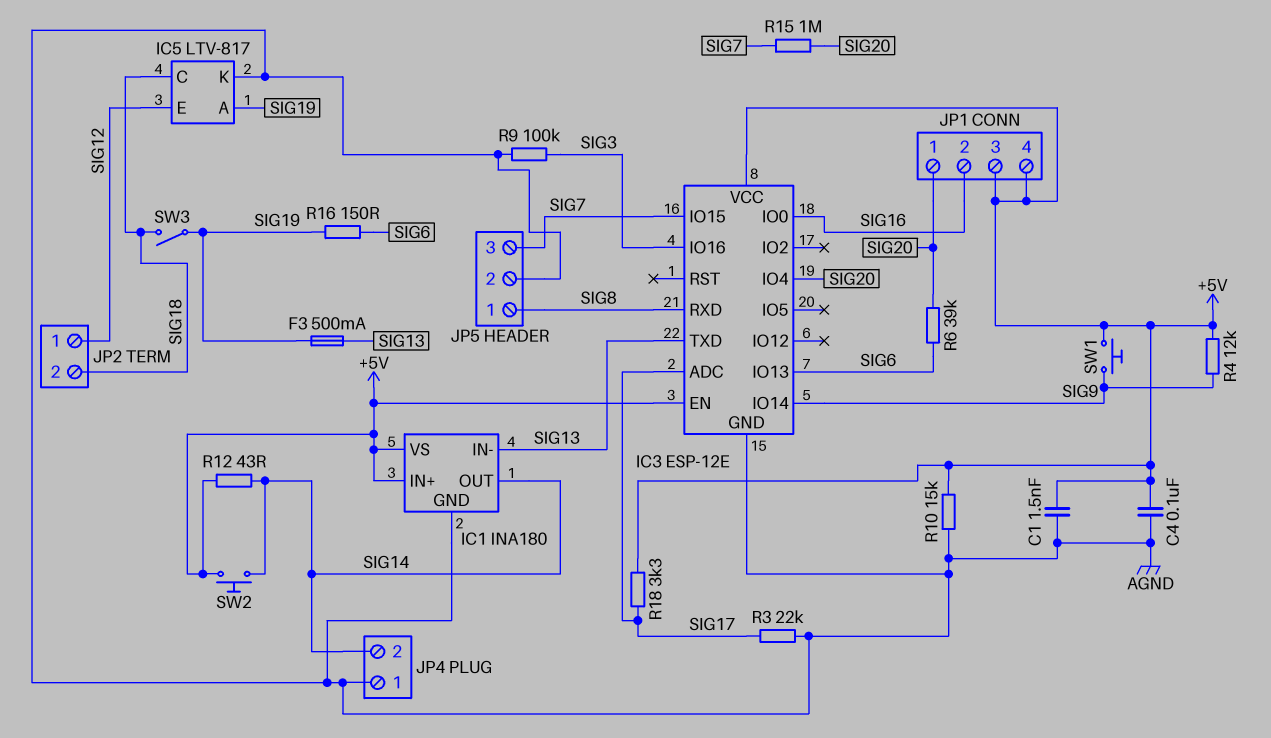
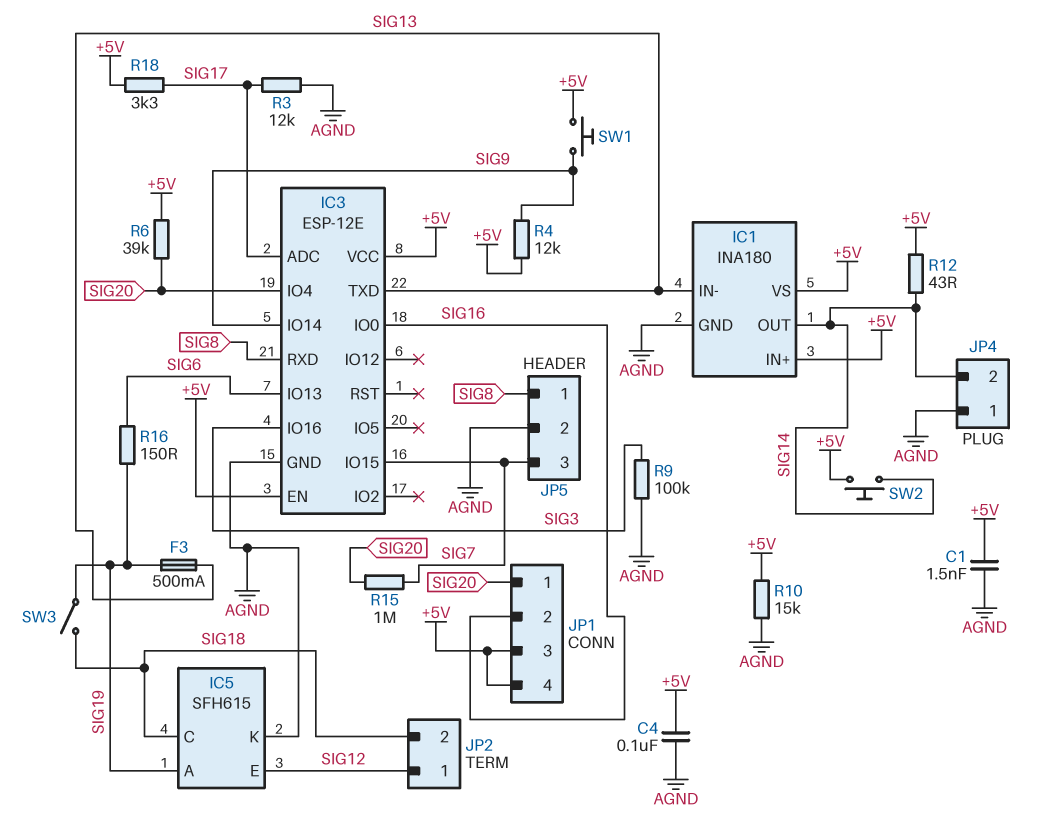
IC5: LTV-817 -> SFH615
R3: 22k (AGND, SIG17) -> 12k (AGND, SIG17)
R6: 39k (SIG6, SIG20) -> 39k (+5V, SIG20)

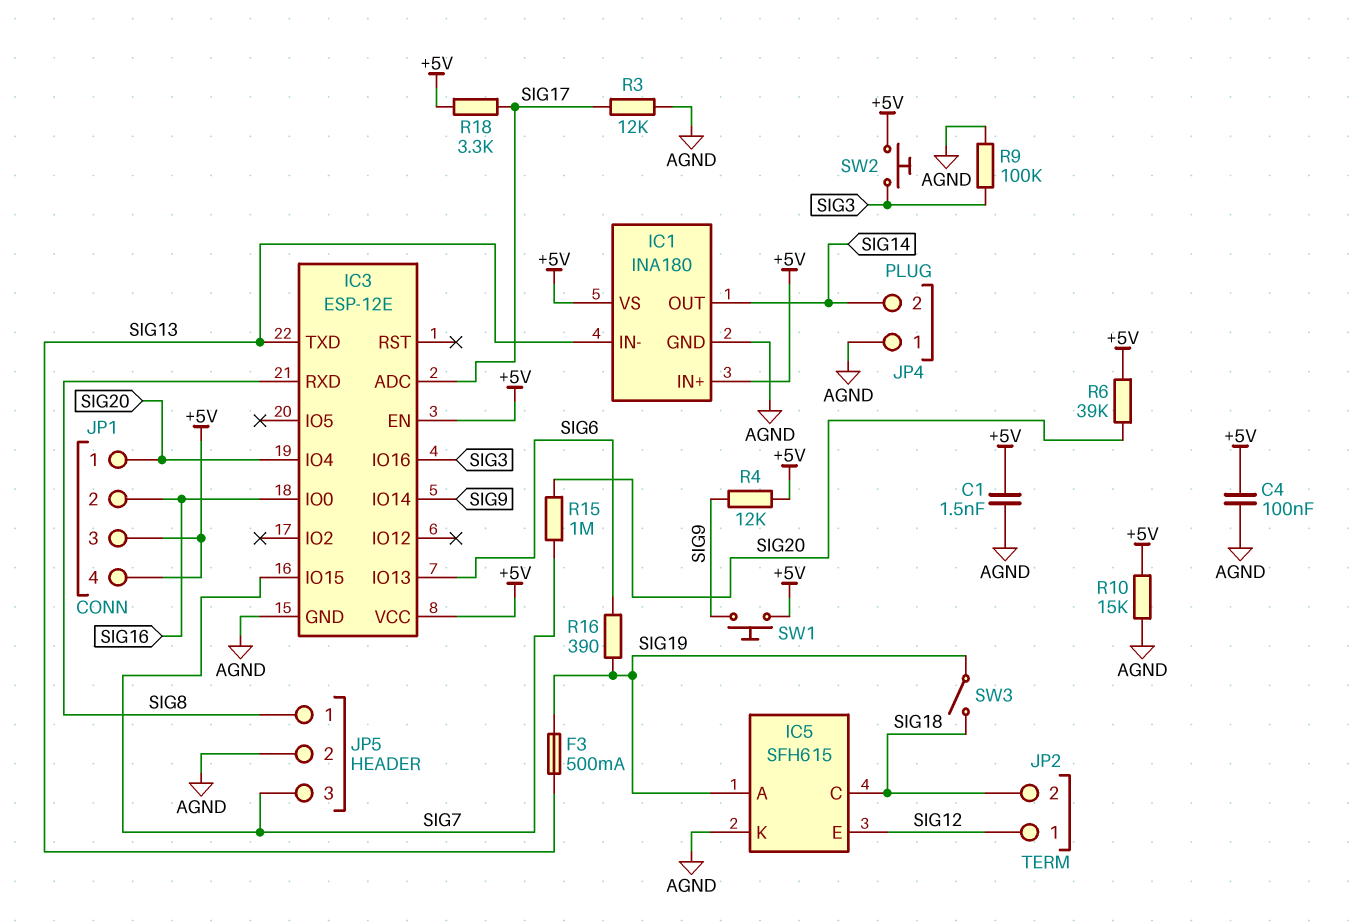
R12: 43 (+5V, SIG14) -> none
R16: 150 (SIG6, SIG19) -> 390 (SIG6, SIG19)
SW2: button (+5V, SIG14) -> button (+5V, SIG3)

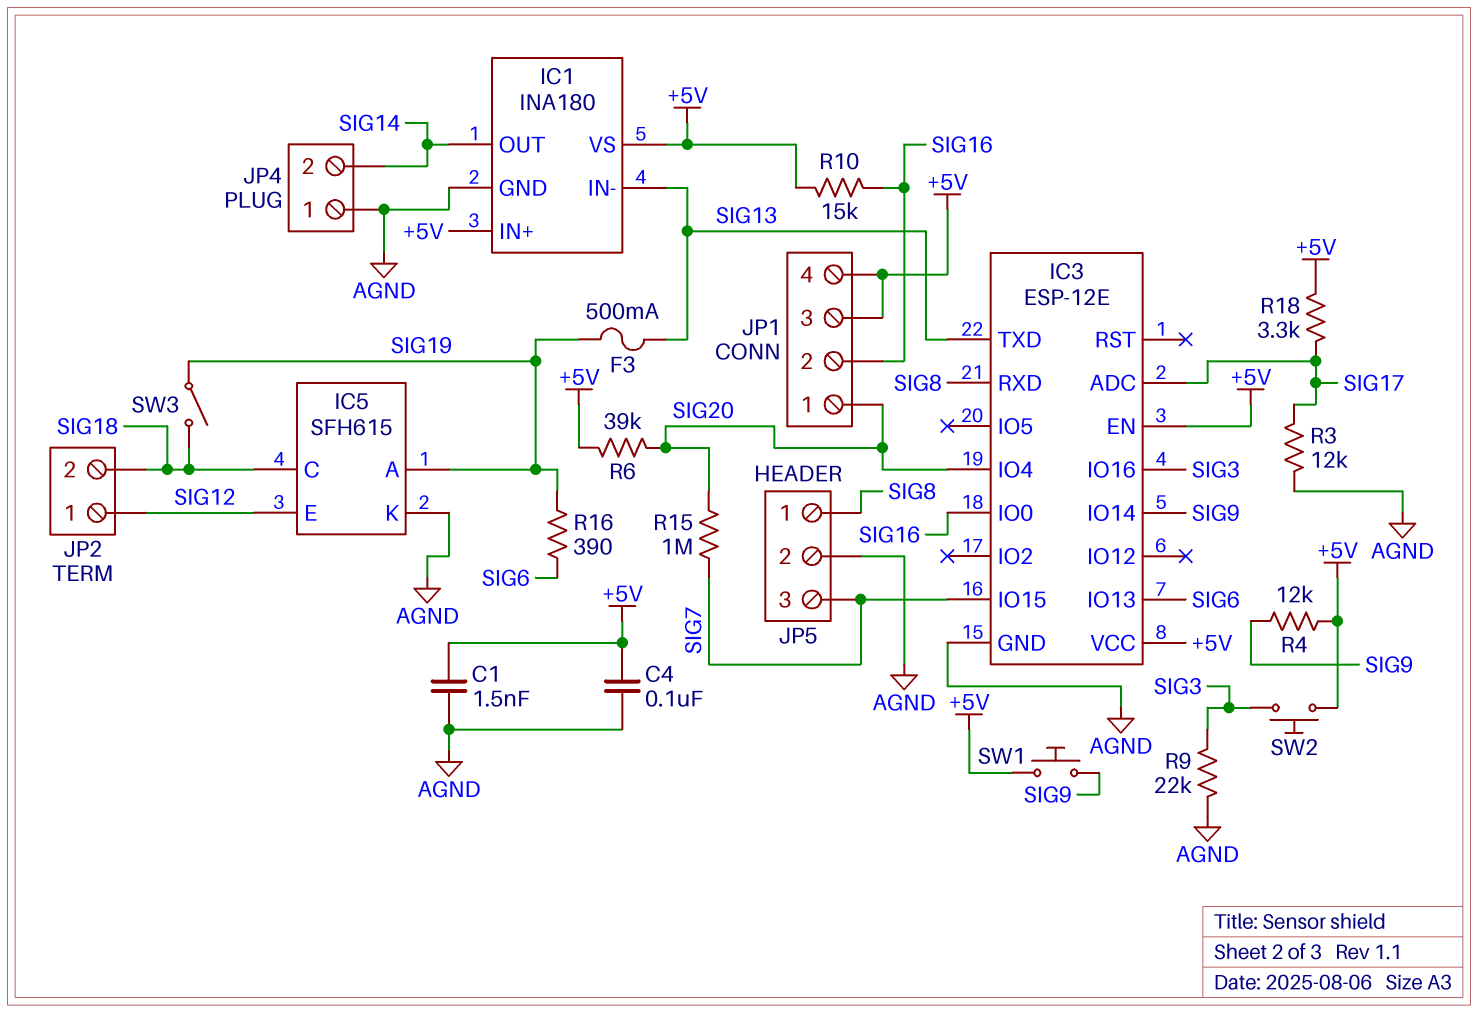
R9: 100k (AGND, SIG3) -> 22k (AGND, SIG3)
R10: 15k (+5V, AGND) -> 15k (+5V, SIG16)

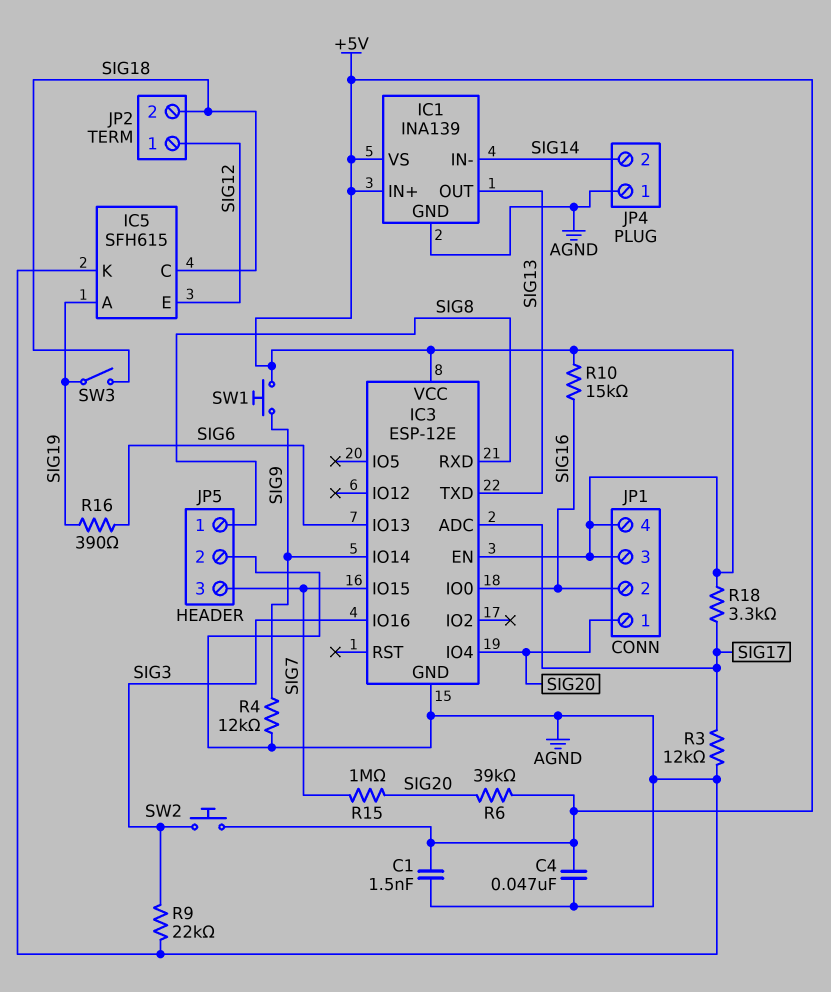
C4: 100nF (+5V, AGND) -> 47nF (+5V, AGND)
F3: 500mA (SIG13, SIG19) -> none
IC1: INA180 -> INA139
IC1 pin IN-: SIG13 -> SIG14
IC1 pin OUT: SIG14 -> SIG13
R4: 12k (+5V, SIG9) -> 12k (AGND, SIG9)

